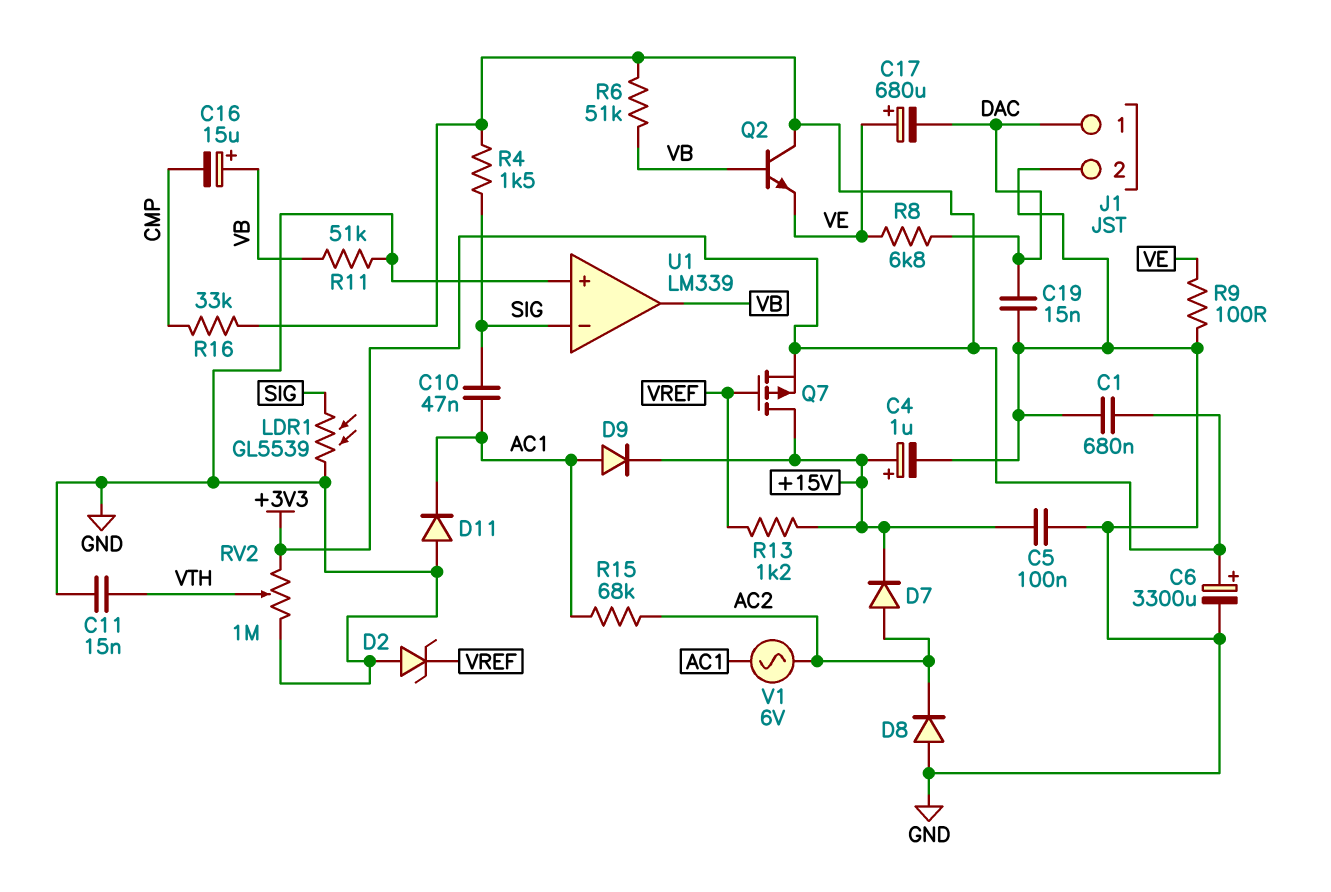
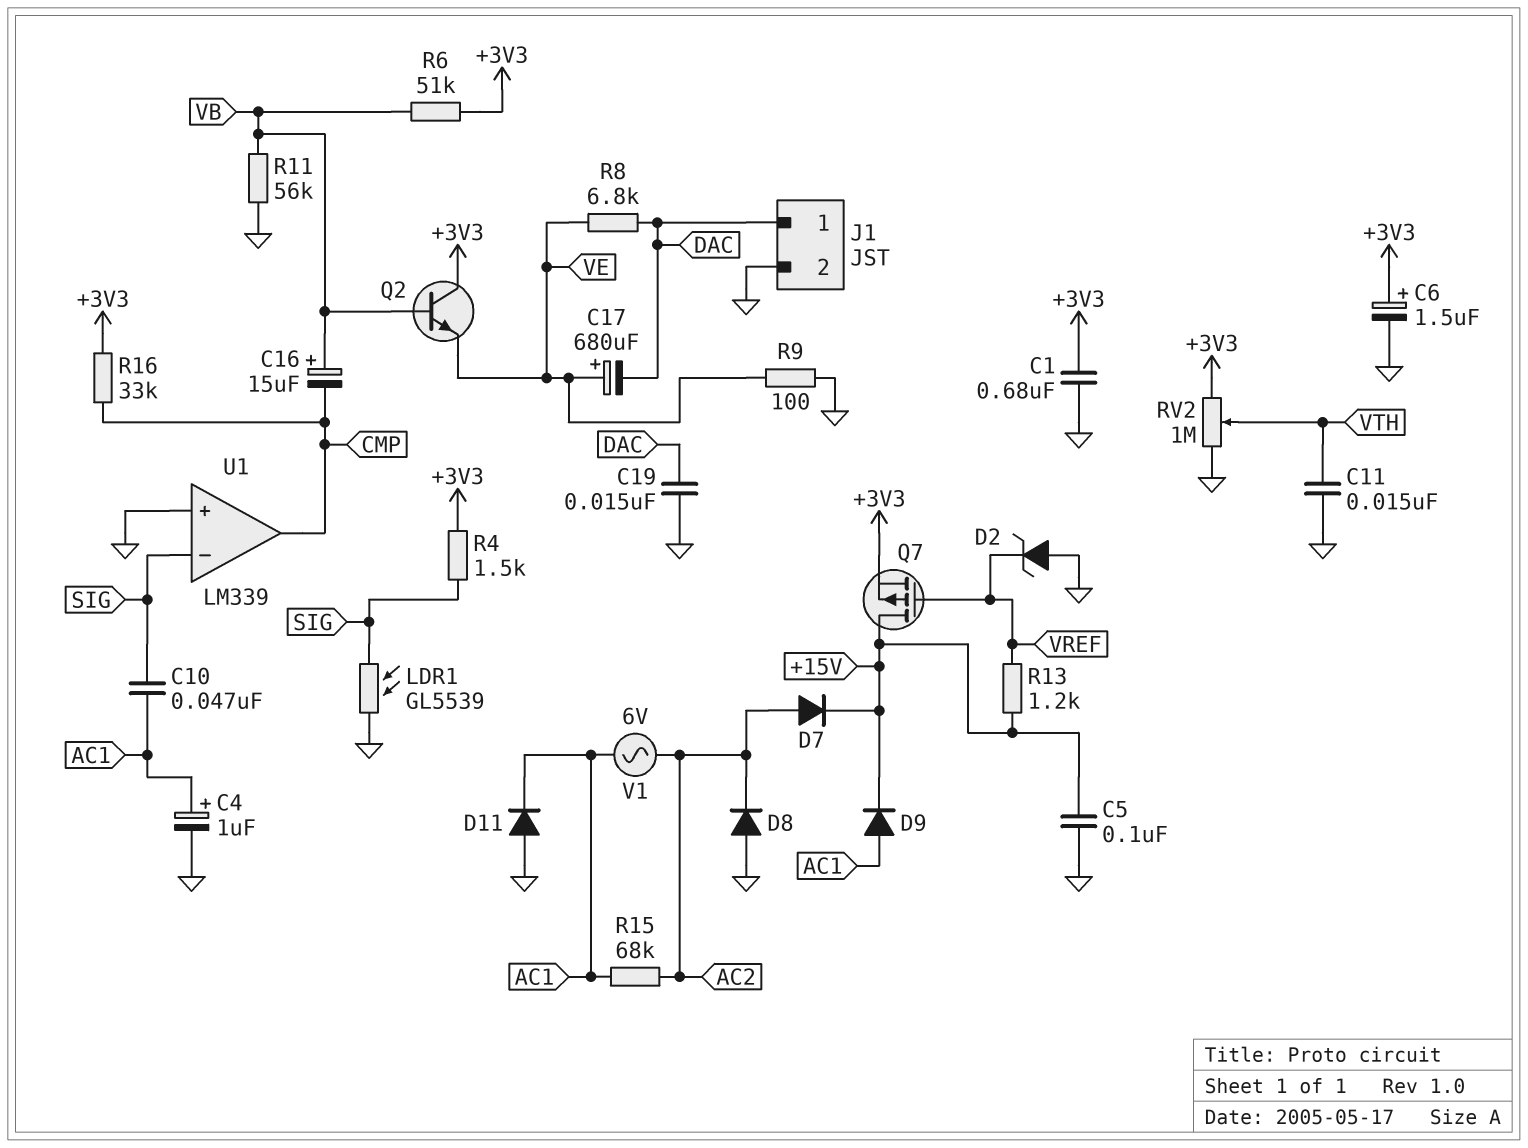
C4: 1uF (plus +15V, minus GND) -> 1uF (plus AC1, minus GND)
C6: 3300uF (plus +3V3, minus GND) -> 1.5uF (plus +3V3, minus GND)
R11: 51k (GND, VB) -> 56k (GND, VB)
U1 pin out: VB -> CMP

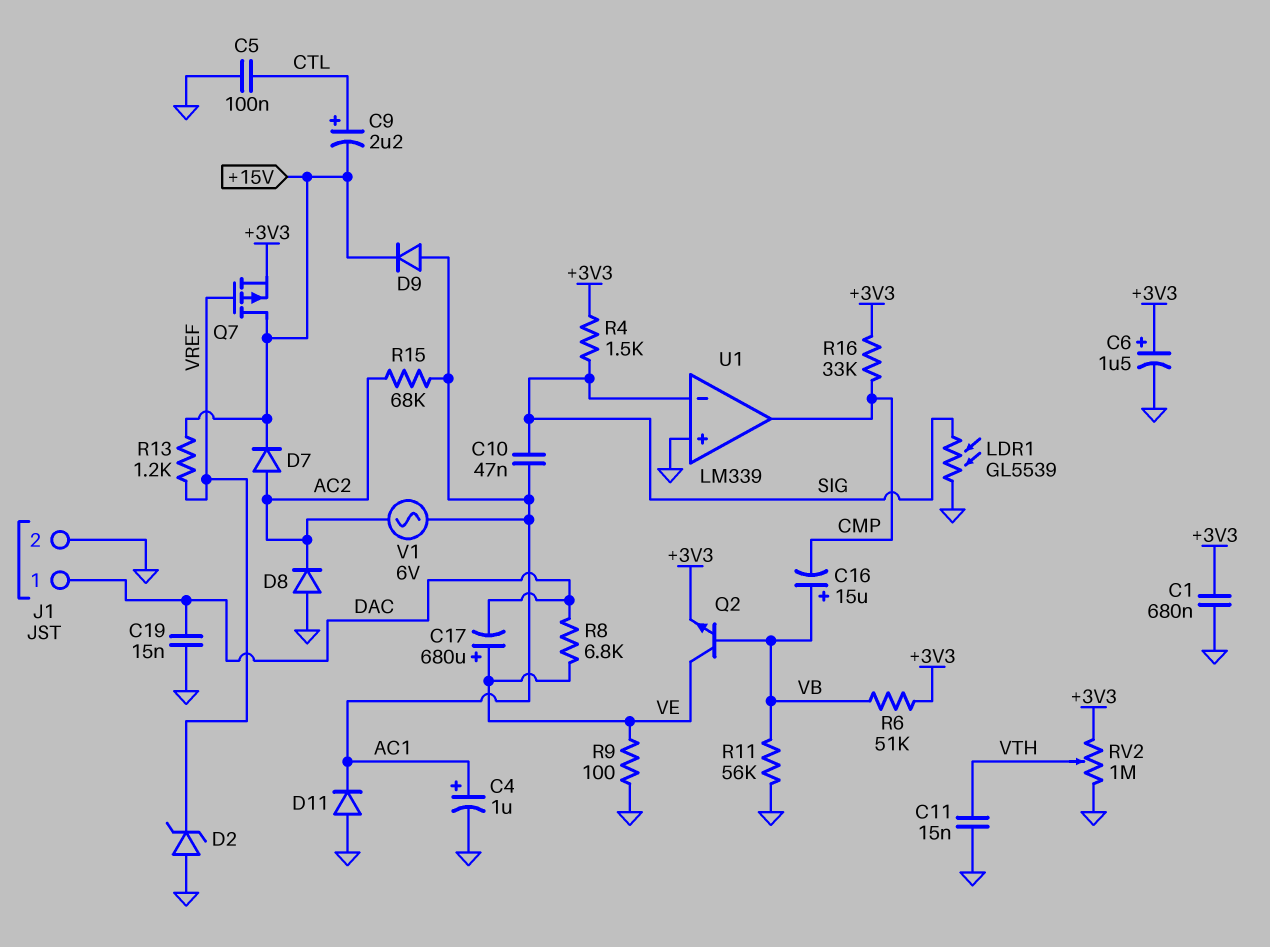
C5: 100nF (+15V, GND) -> 100nF (CTL, GND)
C9: none -> 2.2uF (plus CTL, minus +15V)
Q2: NPN (B VB, C +3V3, E VE) -> NPN (B VB, C VE, E +3V3)

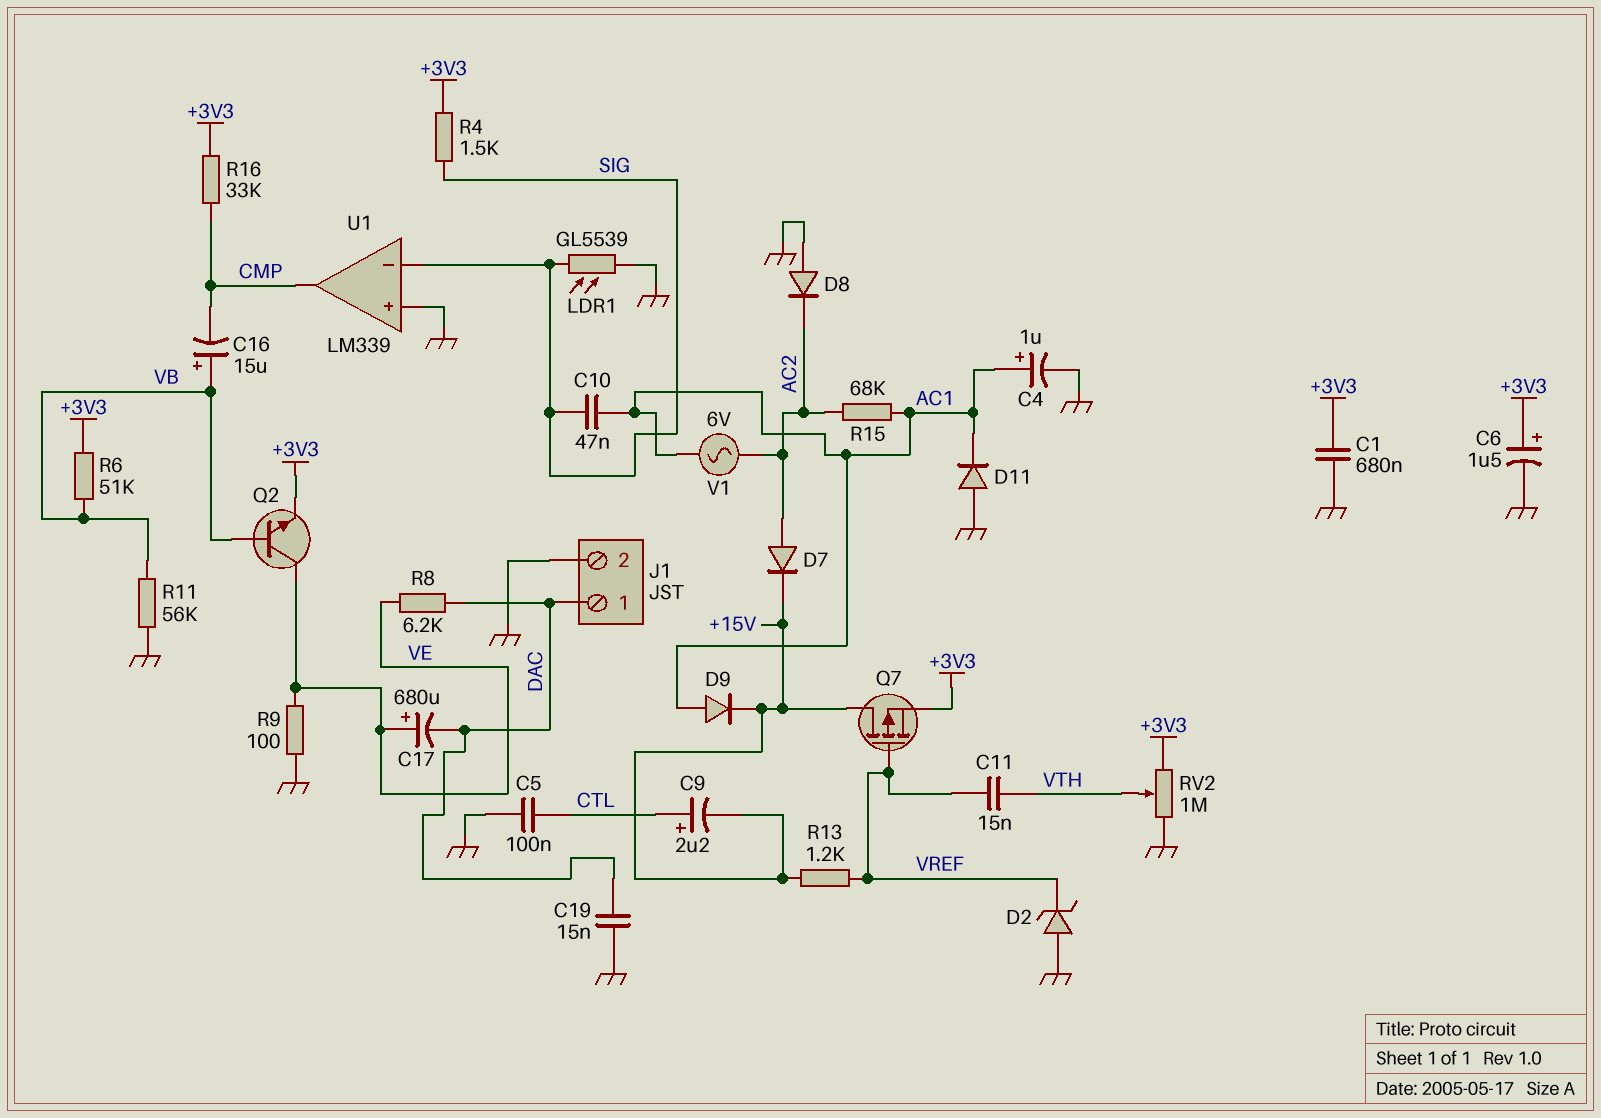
C11: 15nF (GND, VTH) -> 15nF (VREF, VTH)
R8: 6.8k (DAC, VE) -> 6.2k (DAC, VE)

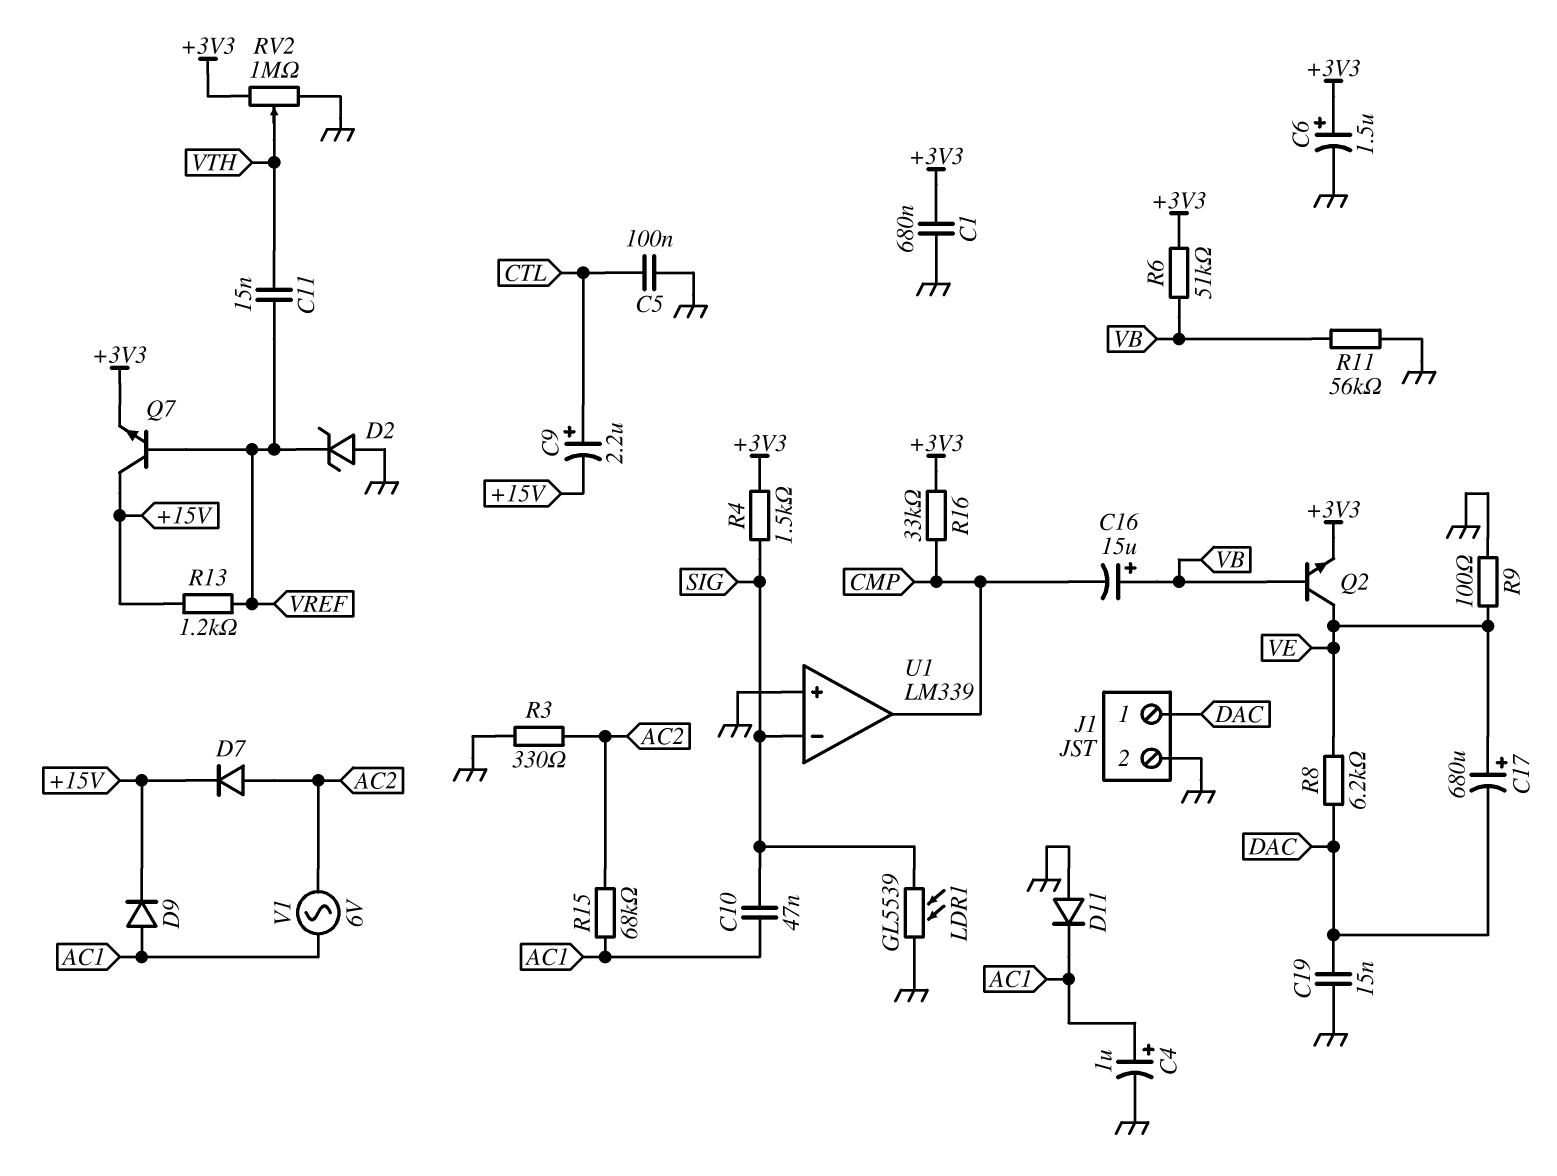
D8: diode (A GND, K AC2) -> none
Q7: PMOS (G VREF, D +15V, S +3V3) -> NPN (B VREF, C +15V, E +3V3)
R3: none -> 330 (AC2, GND)

